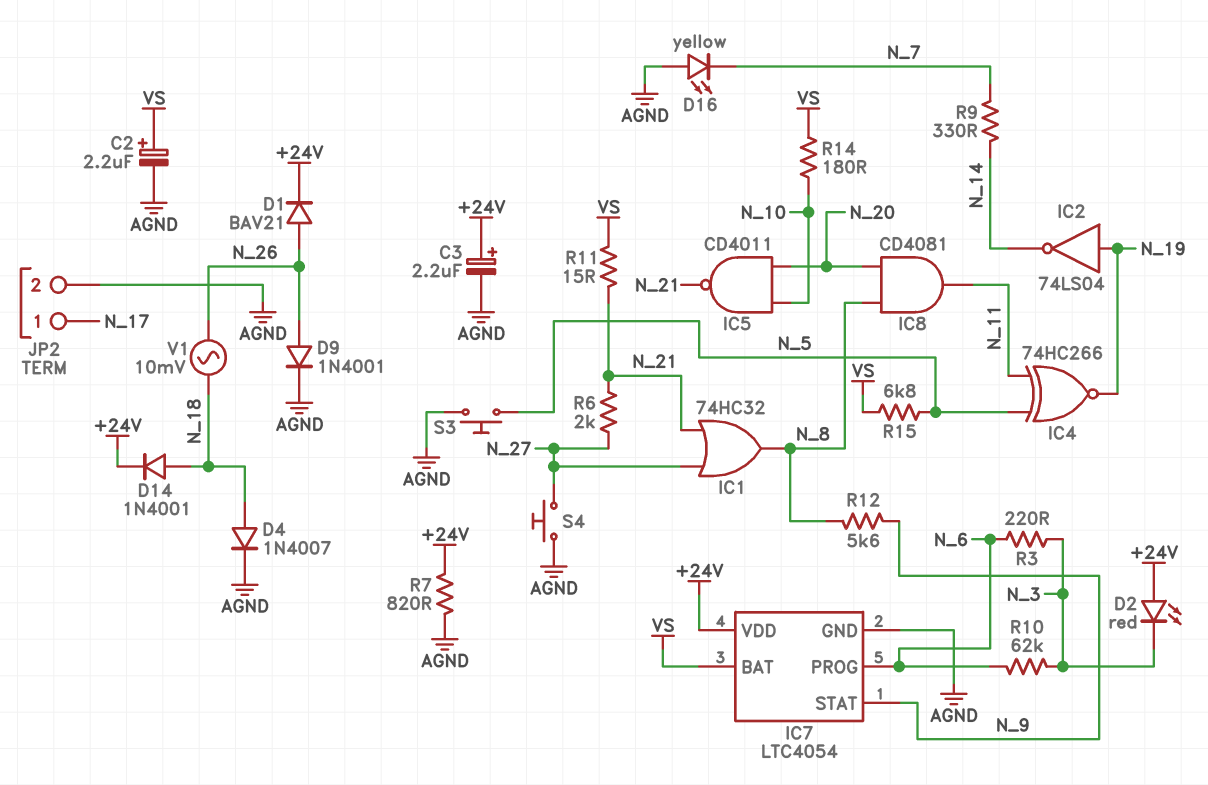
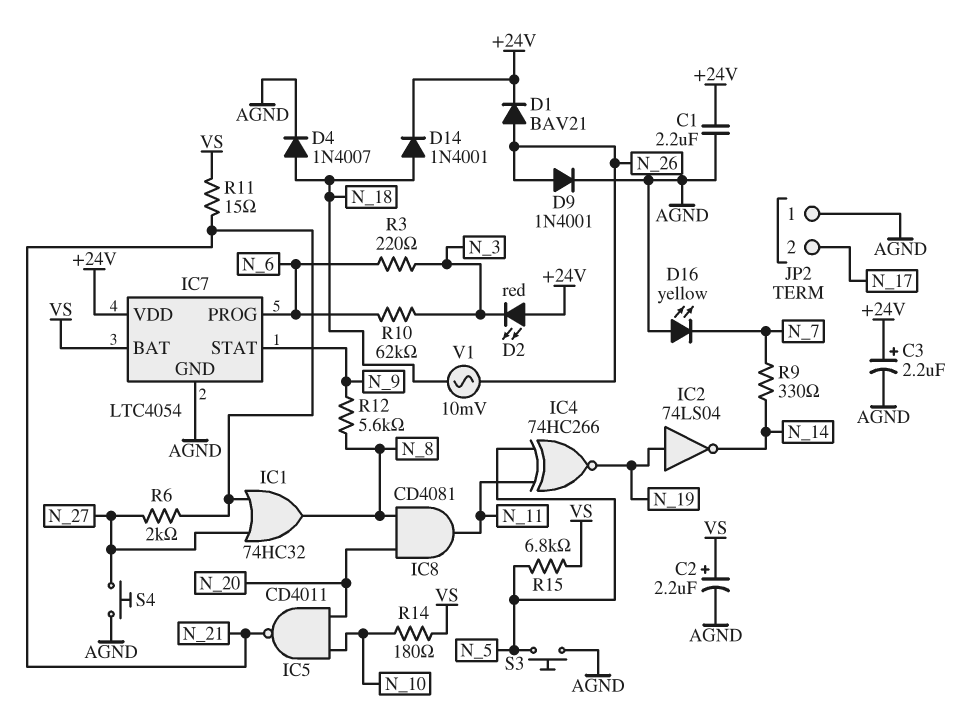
C1: none -> 2.2uF (+24V, AGND)
JP2 pin 1: N_17 -> AGND
JP2 pin 2: AGND -> N_17
R7: 820 (+24V, AGND) -> none

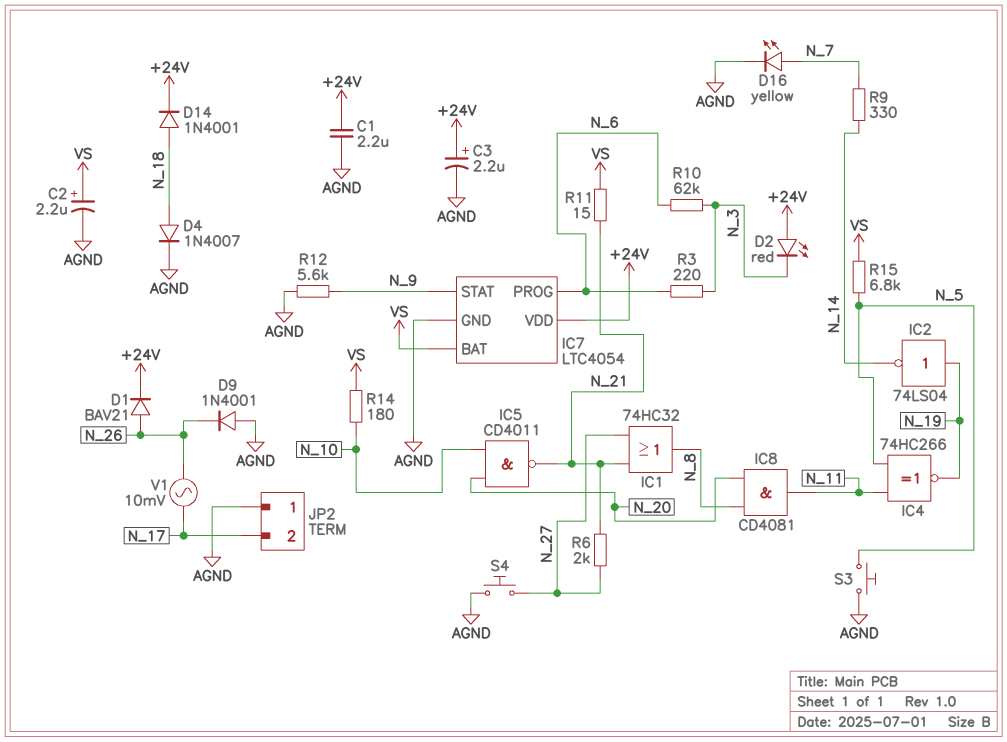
D9: diode 1N4001 (A N_26, K AGND) -> diode 1N4001 (A AGND, K N_26)
D16: LED yellow (A AGND, K N_7) -> LED yellow (A N_7, K AGND)
R12: 5.6k (N_8, N_9) -> 5.6k (AGND, N_9)
V1: AC 10mV (N_18, N_26) -> AC 10mV (N_17, N_26)

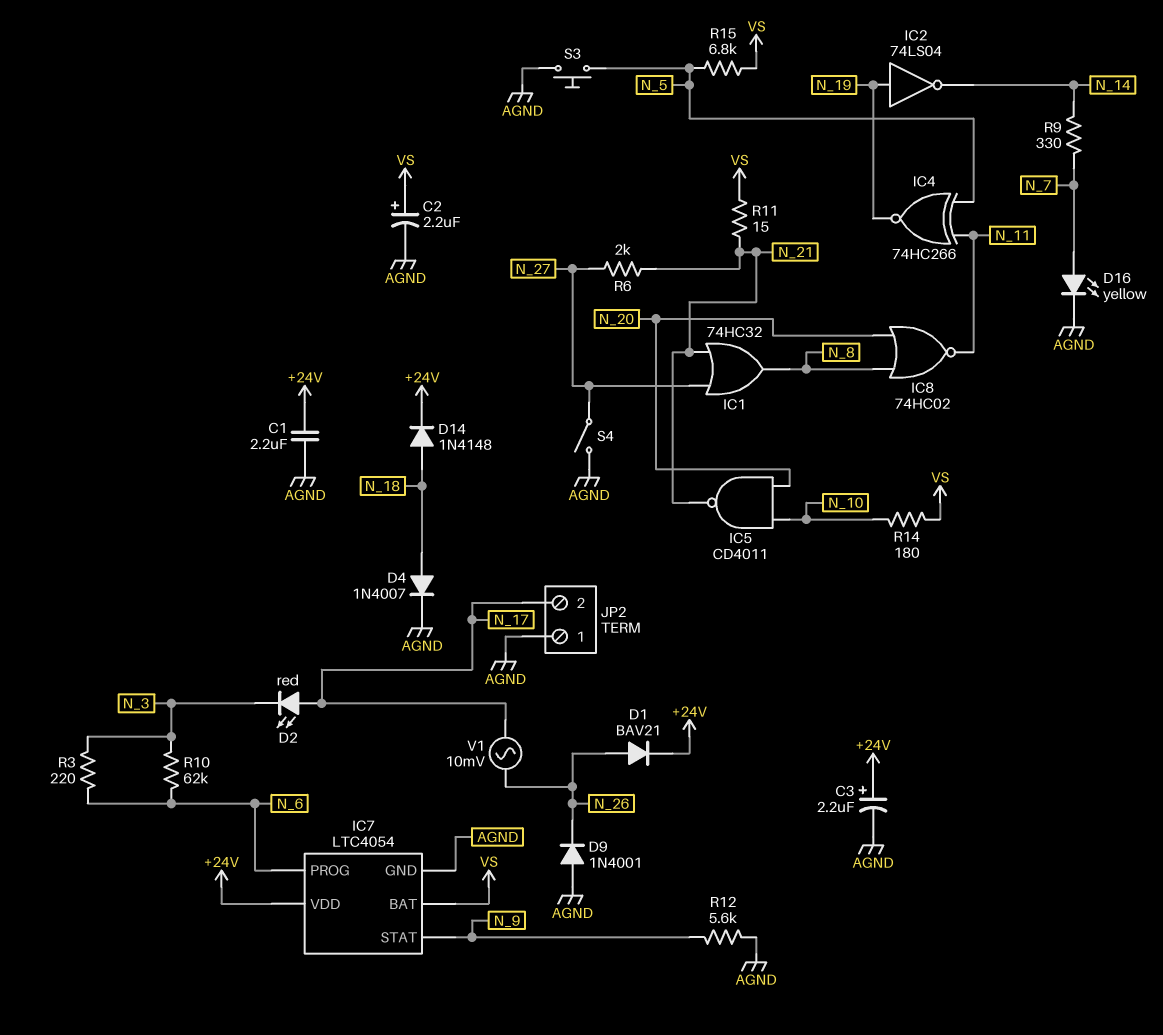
D2: LED red (A +24V, K N_3) -> LED red (A N_17, K N_3)
D14: diode 1N4001 (A N_18, K +24V) -> diode 1N4148 (A N_18, K +24V)
IC8: AND CD4081 (in N_8, in N_20, out N_11) -> NOR 74HC02 (in N_8, in N_20, out N_11)
S4: button (AGND, N_27) -> switch (AGND, N_27)

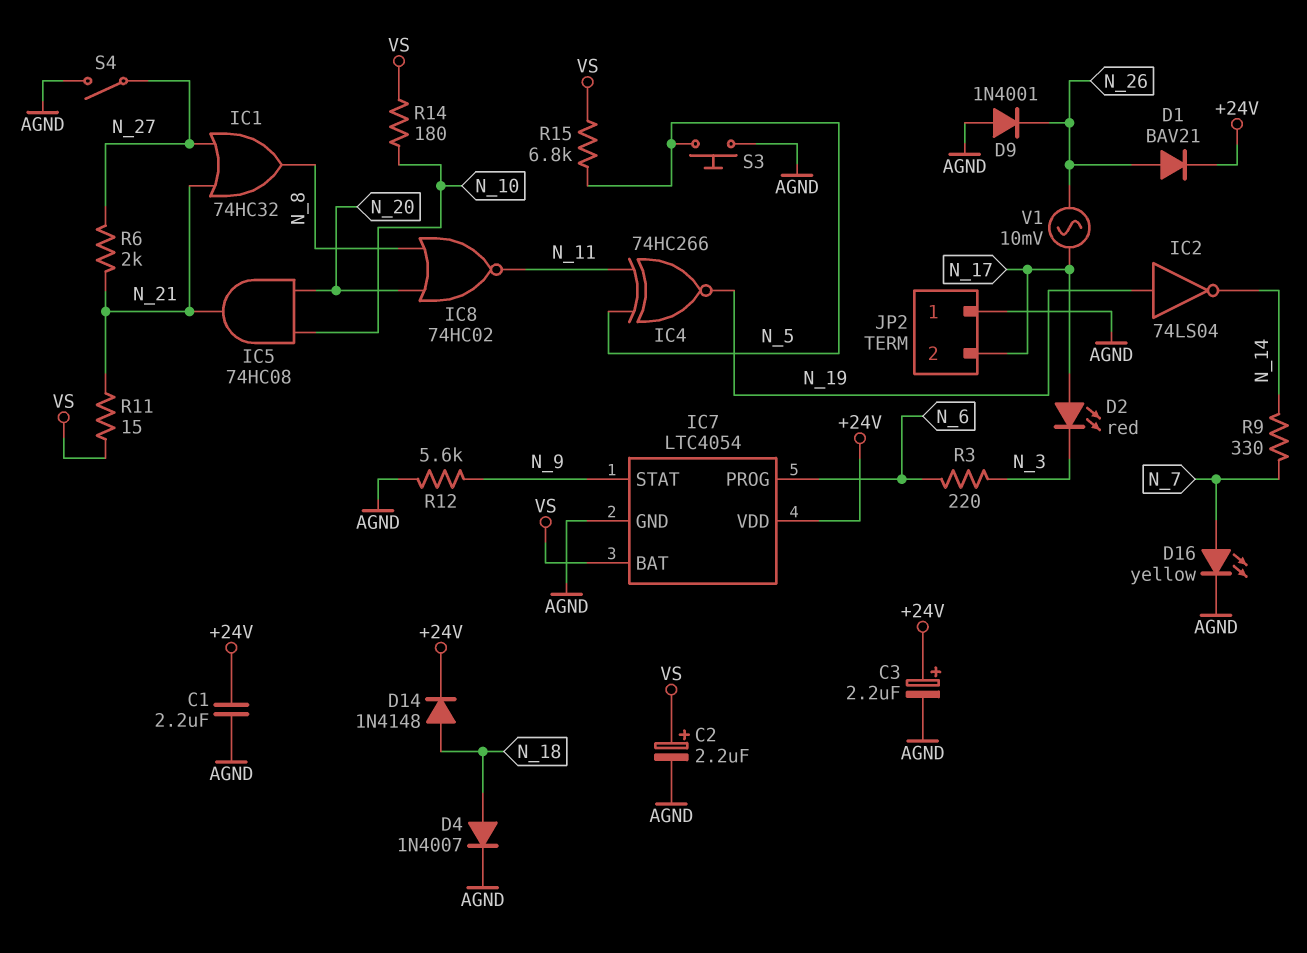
IC5: NAND CD4011 (in N_10, in N_20, out N_21) -> AND 74HC08 (in N_10, in N_20, out N_21)
R10: 62k (N_3, N_6) -> none

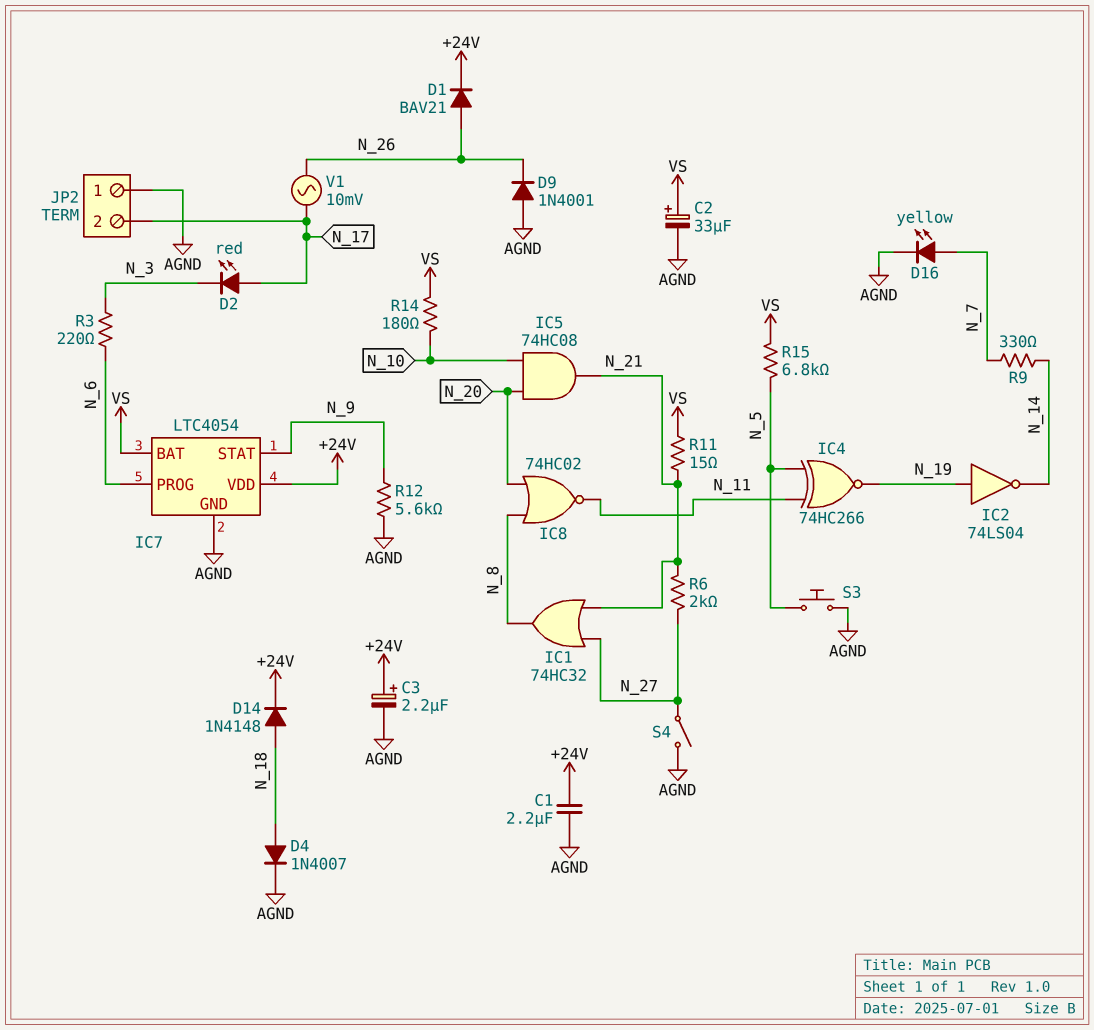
C2: 2.2uF (plus VS, minus AGND) -> 33uF (plus VS, minus AGND)

